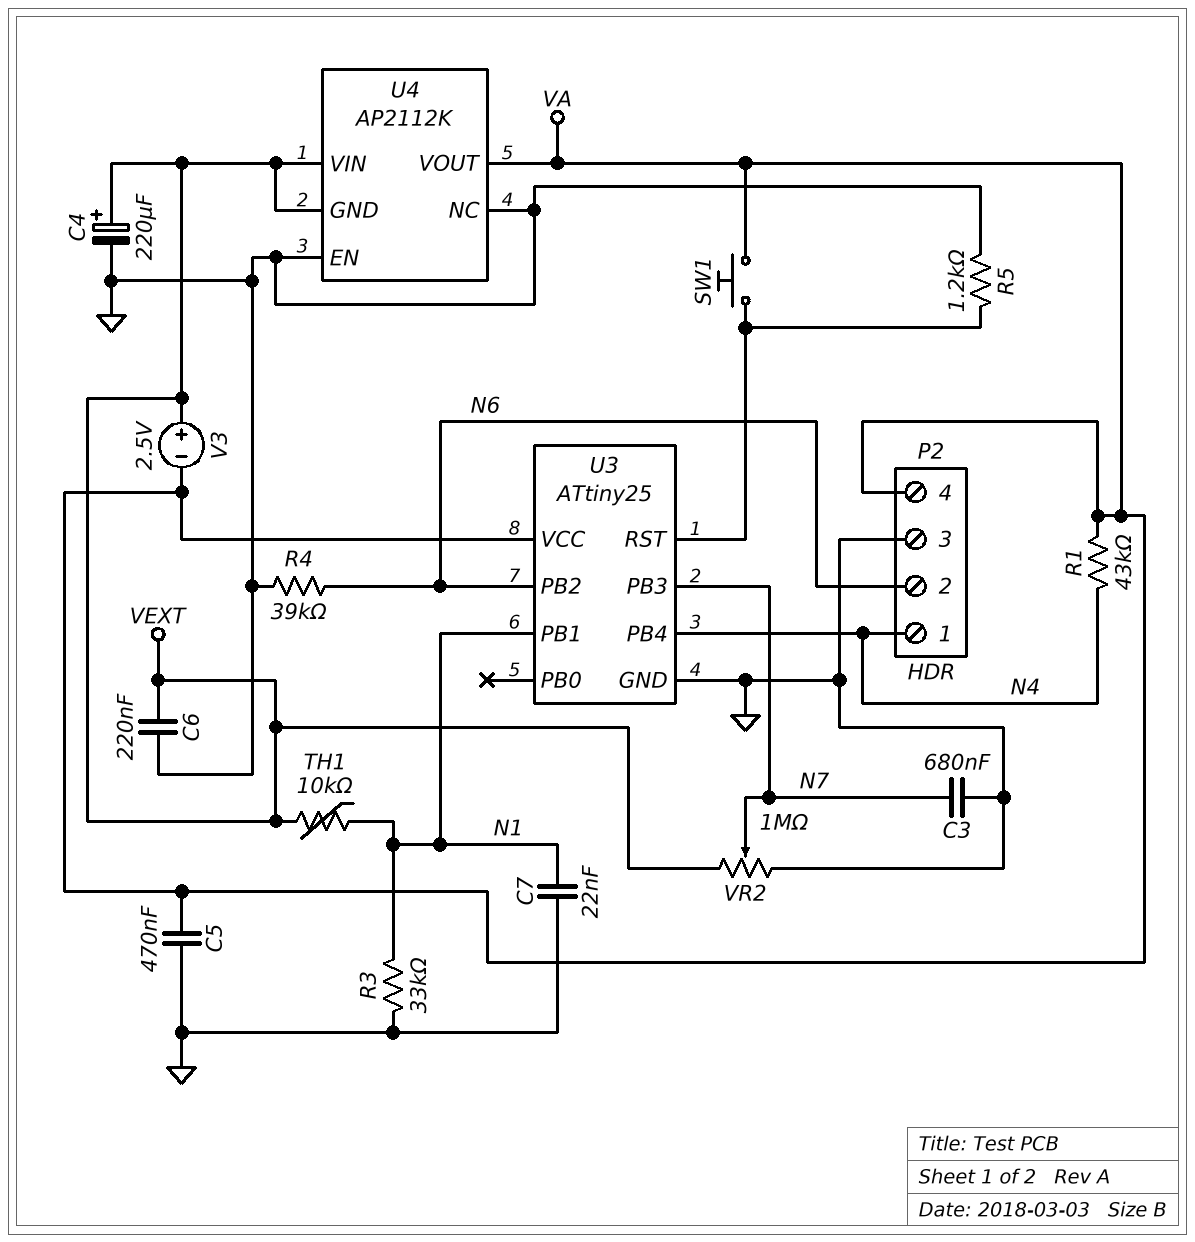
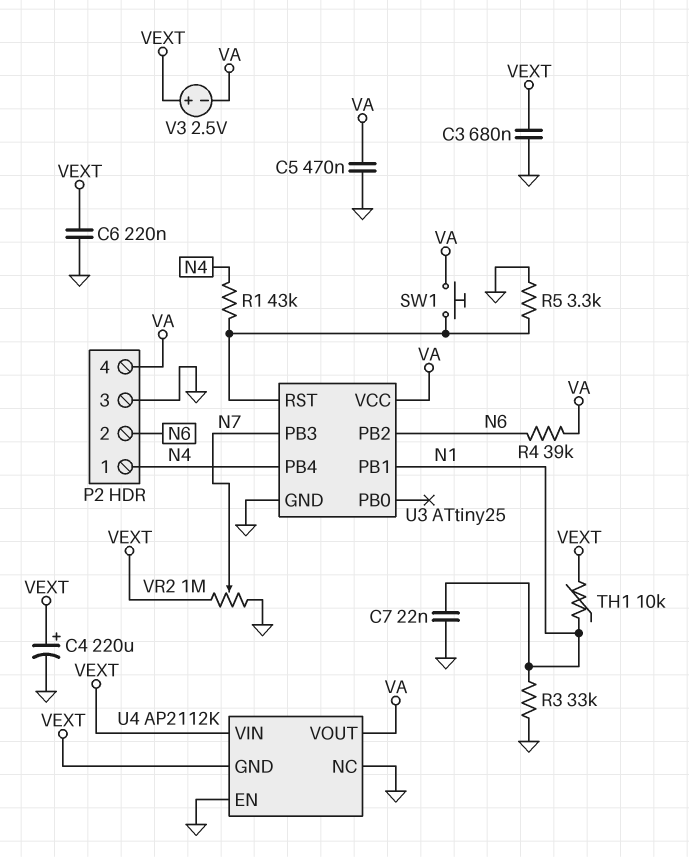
C3: 680nF (GND, N7) -> 680nF (GND, VEXT)
R1: 43k (N4, VA) -> 43k (N4, U3/RST)
R4: 39k (GND, N6) -> 39k (N6, VA)
R5: 1.2k (GND, U3/RST) -> 3.3k (GND, U3/RST)

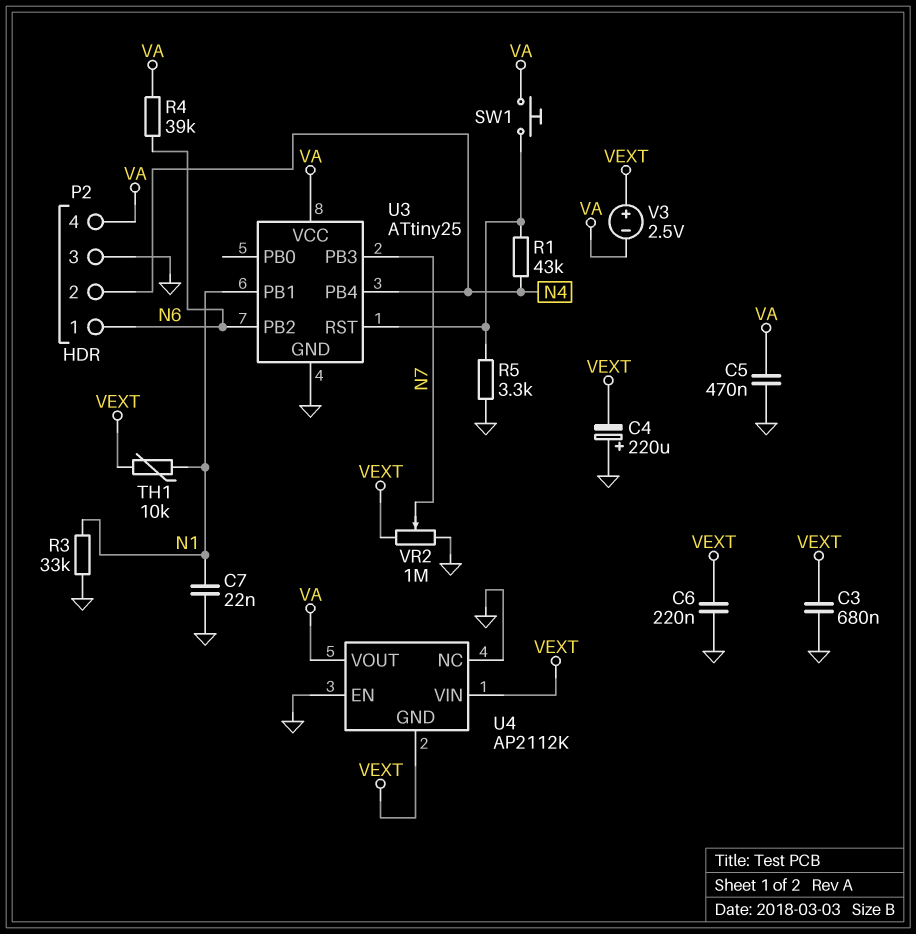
C4: 220uF (plus VEXT, minus GND) -> 220uF (plus GND, minus VEXT)
P2 pin 1: N4 -> N6
P2 pin 2: N6 -> N4

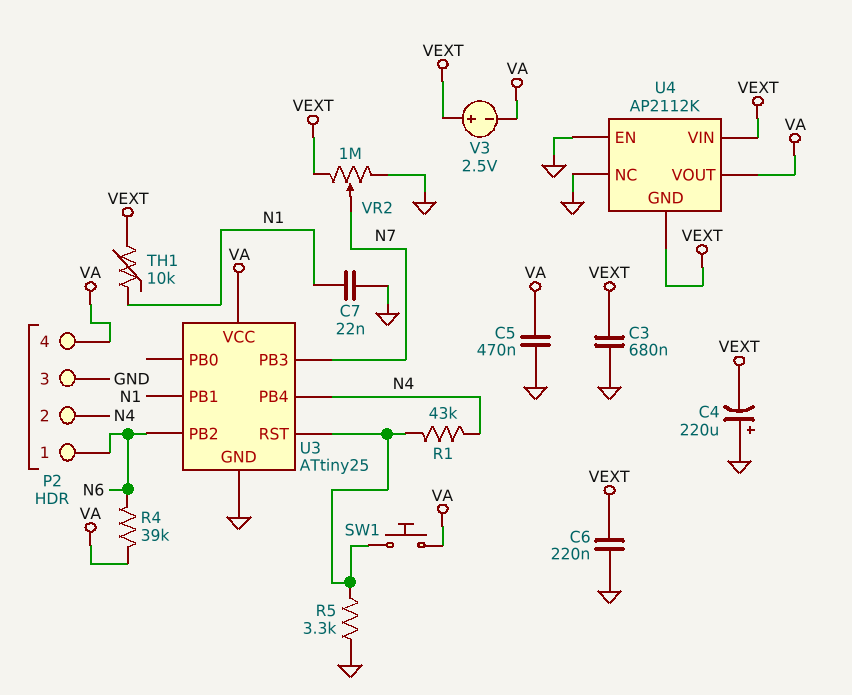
R3: 33k (GND, N1) -> none

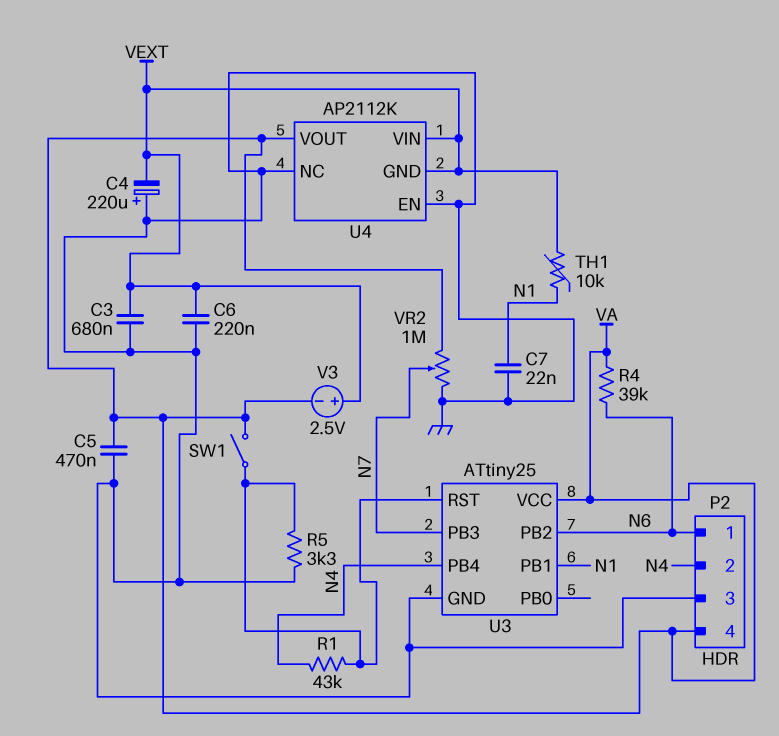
SW1: button (U3/RST, VA) -> switch (U3/RST, VA)
VR2: 1M (GND, VEXT, wiper N7) -> 1M (GND, VA, wiper N7)

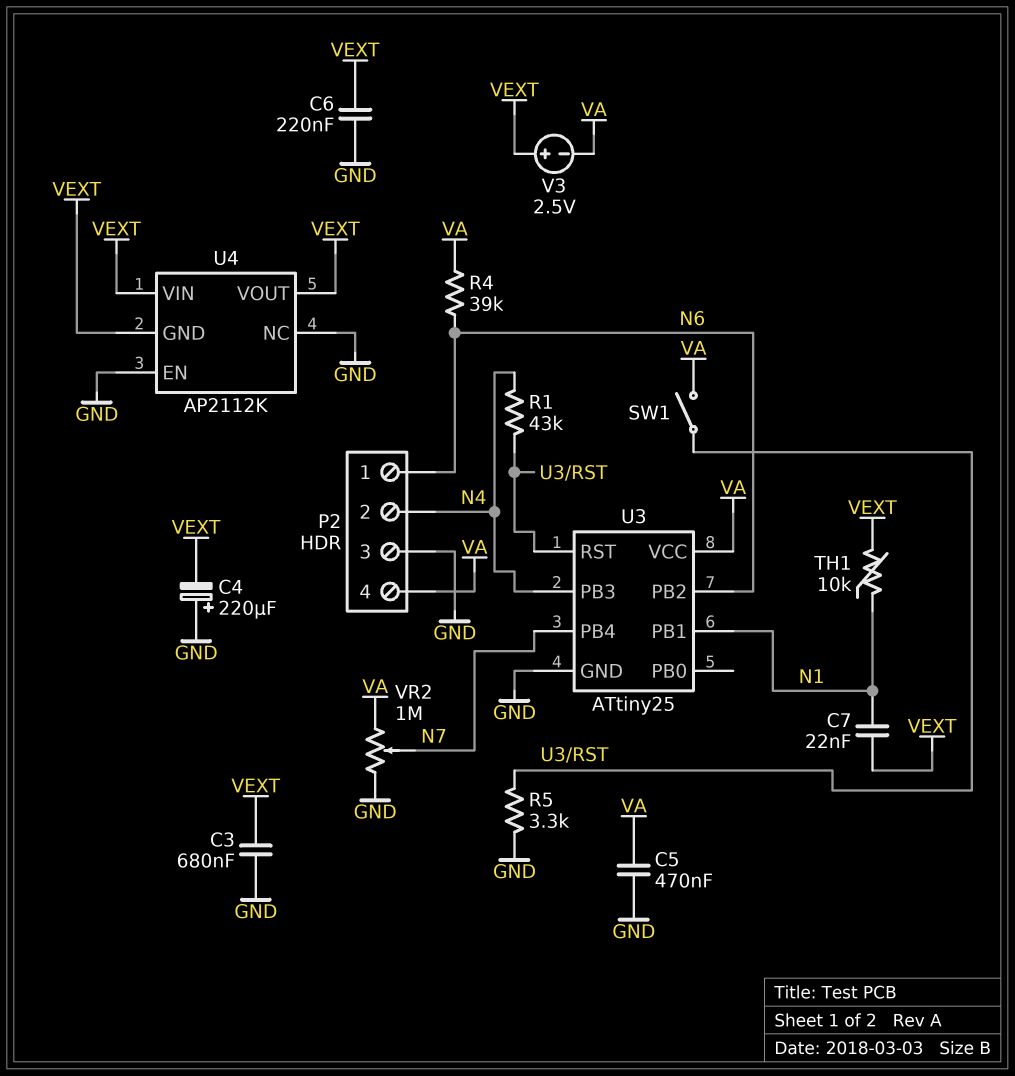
C7: 22nF (GND, N1) -> 22nF (N1, VEXT)
U3 pin PB3: N7 -> N4
U3 pin PB4: N4 -> N7
U4 pin VOUT: VA -> VEXT

